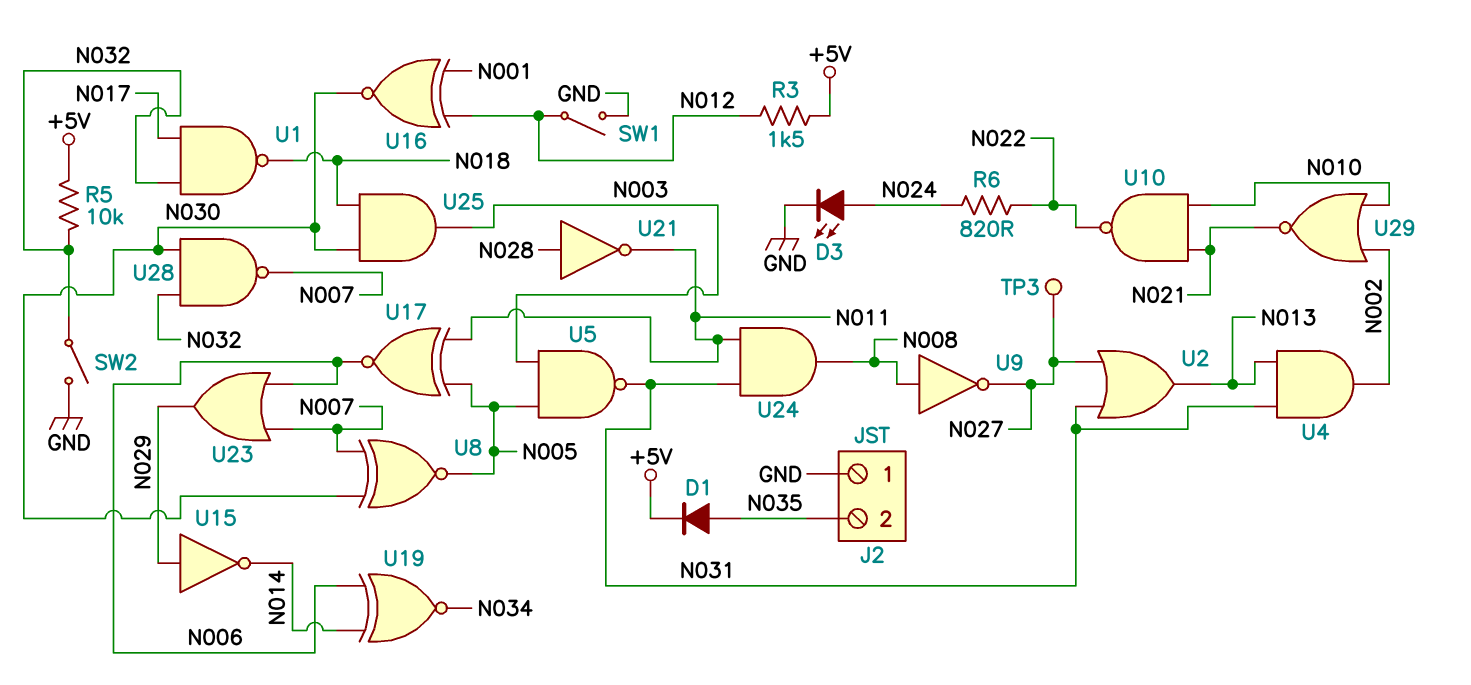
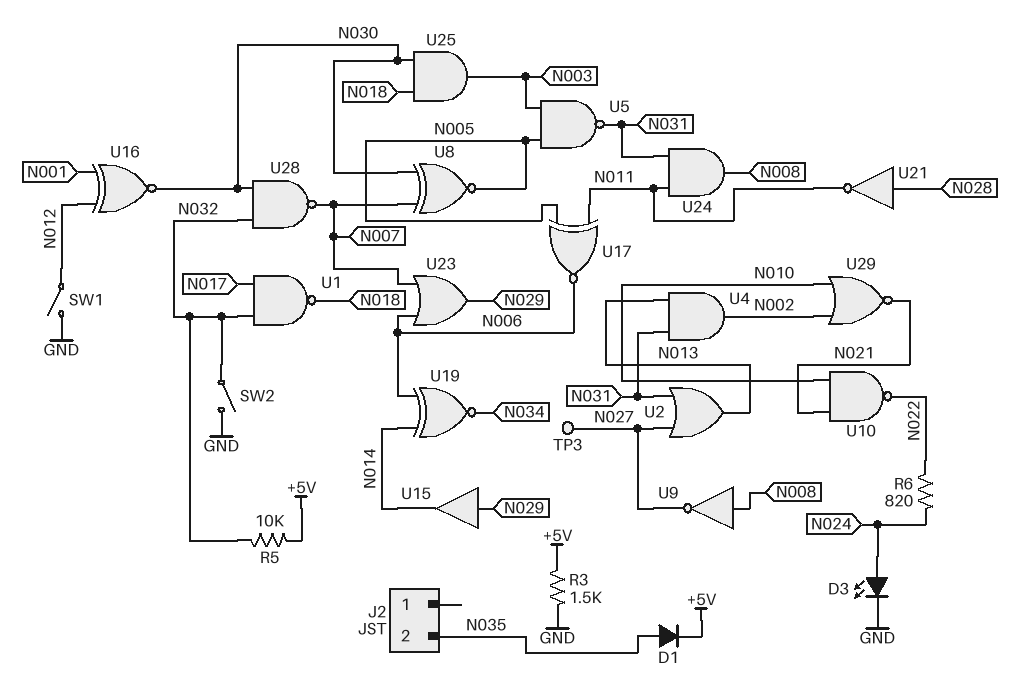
J2 pin 1: GND -> none
R3: 1.5k (+5V, N012) -> 1.5k (+5V, GND)
U15: NOT (in N029, out N014) -> buffer (in N029, out N014)

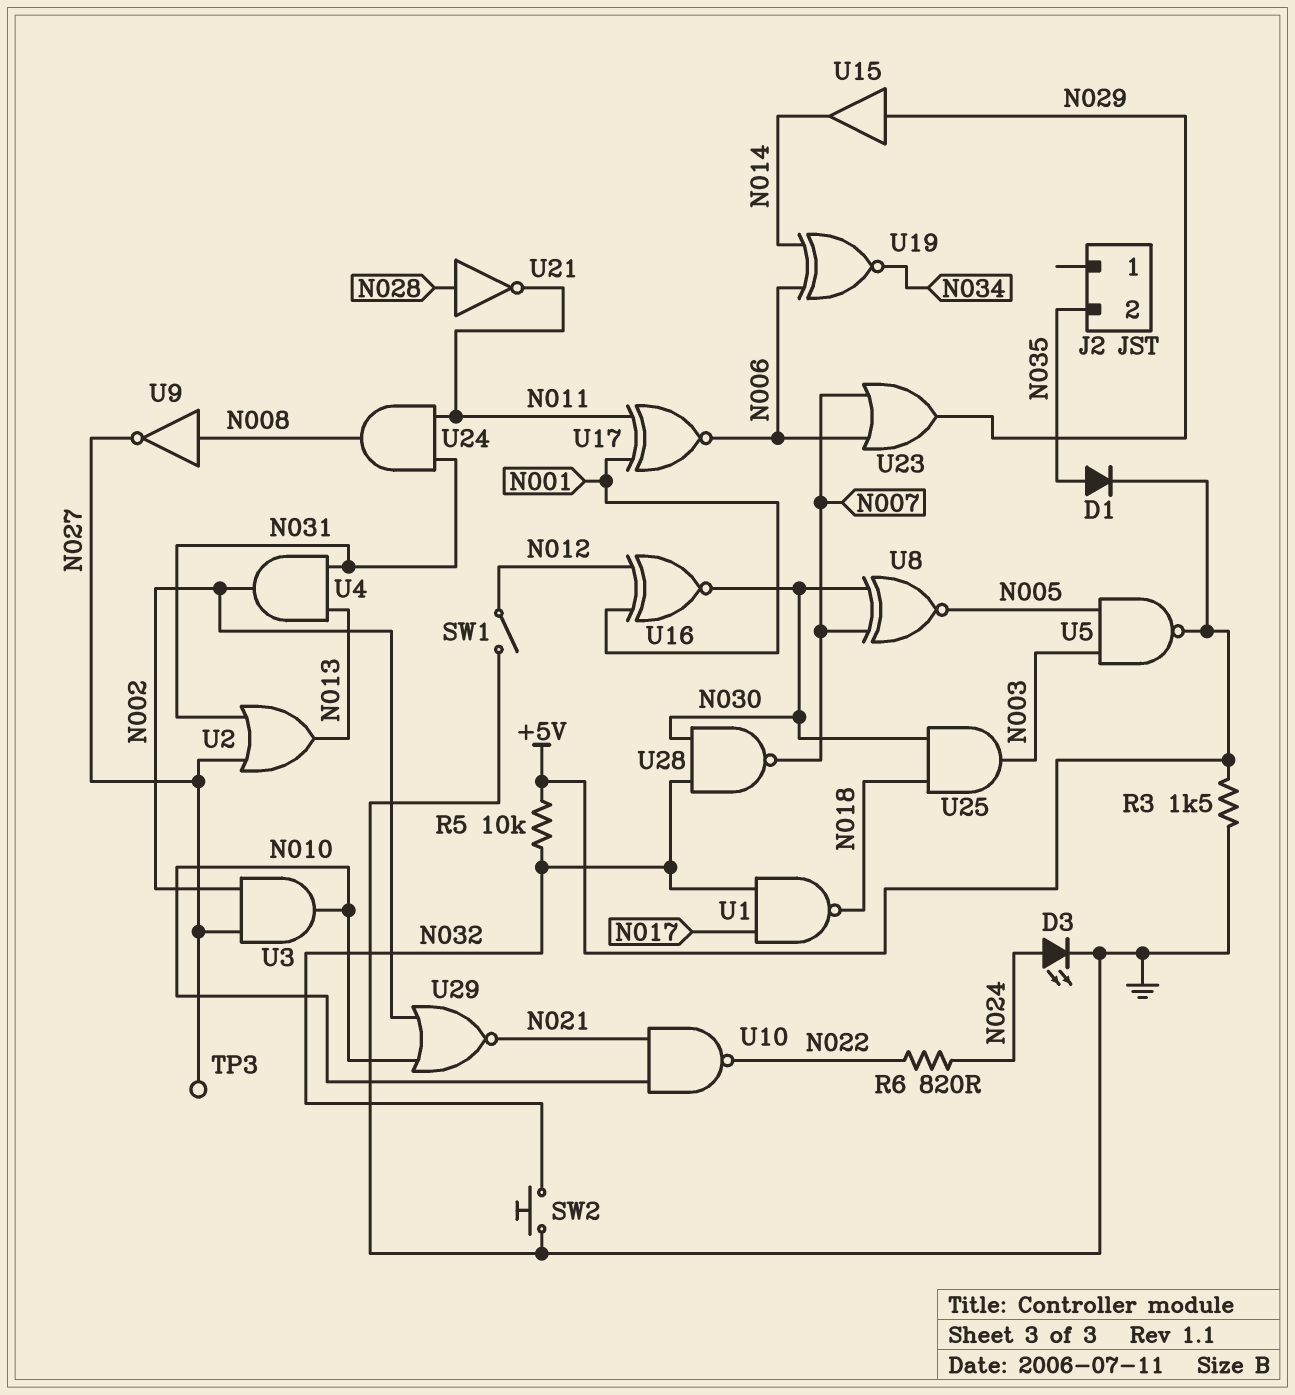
SW2: switch (GND, N032) -> button (GND, N032)
U3: none -> AND (in N002, in N027, out N010)
U5: NAND (in N003, in N005, out N031) -> NAND (in N003, in N005, out +5V)
U17: XNOR (in N005, in N011, out N006) -> XNOR (in N001, in N011, out N006)

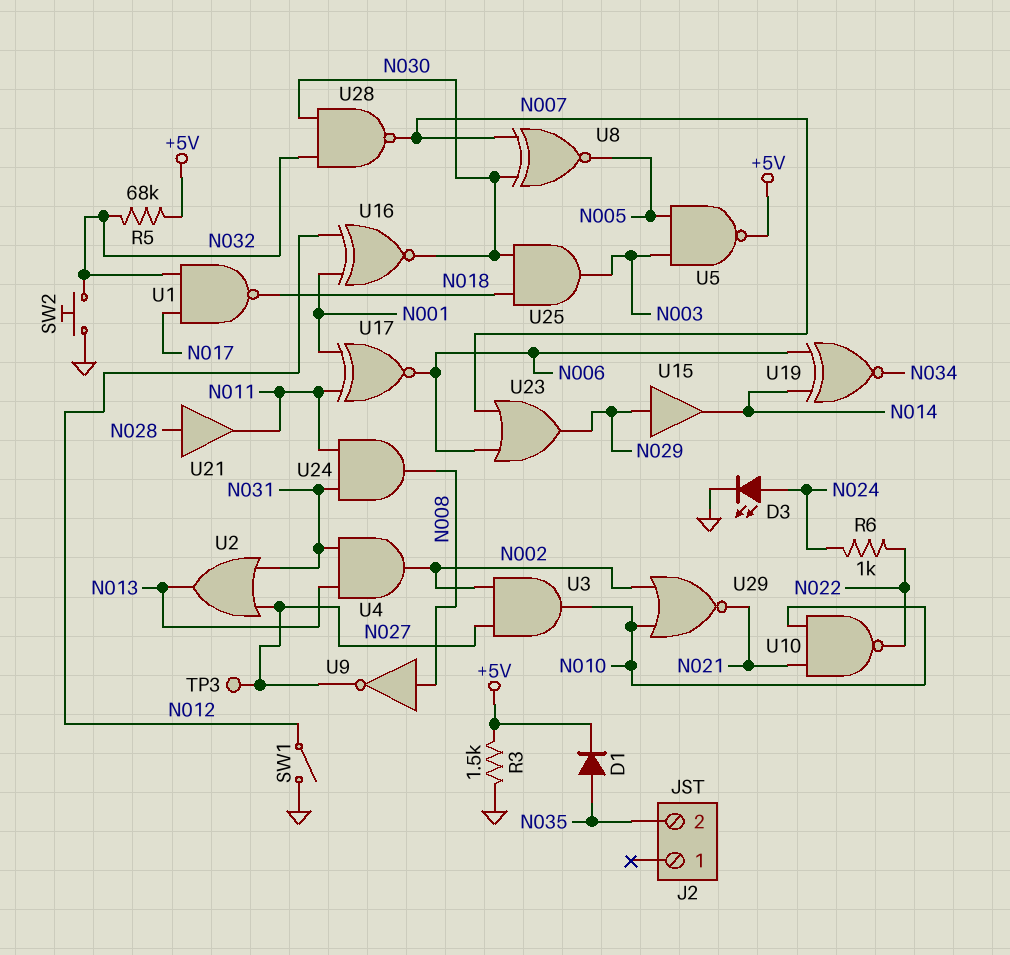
R5: 10k (+5V, N032) -> 68k (+5V, N032)
R6: 820 (N022, N024) -> 1k (N022, N024)
U21: NOT (in N028, out N011) -> buffer (in N028, out N011)

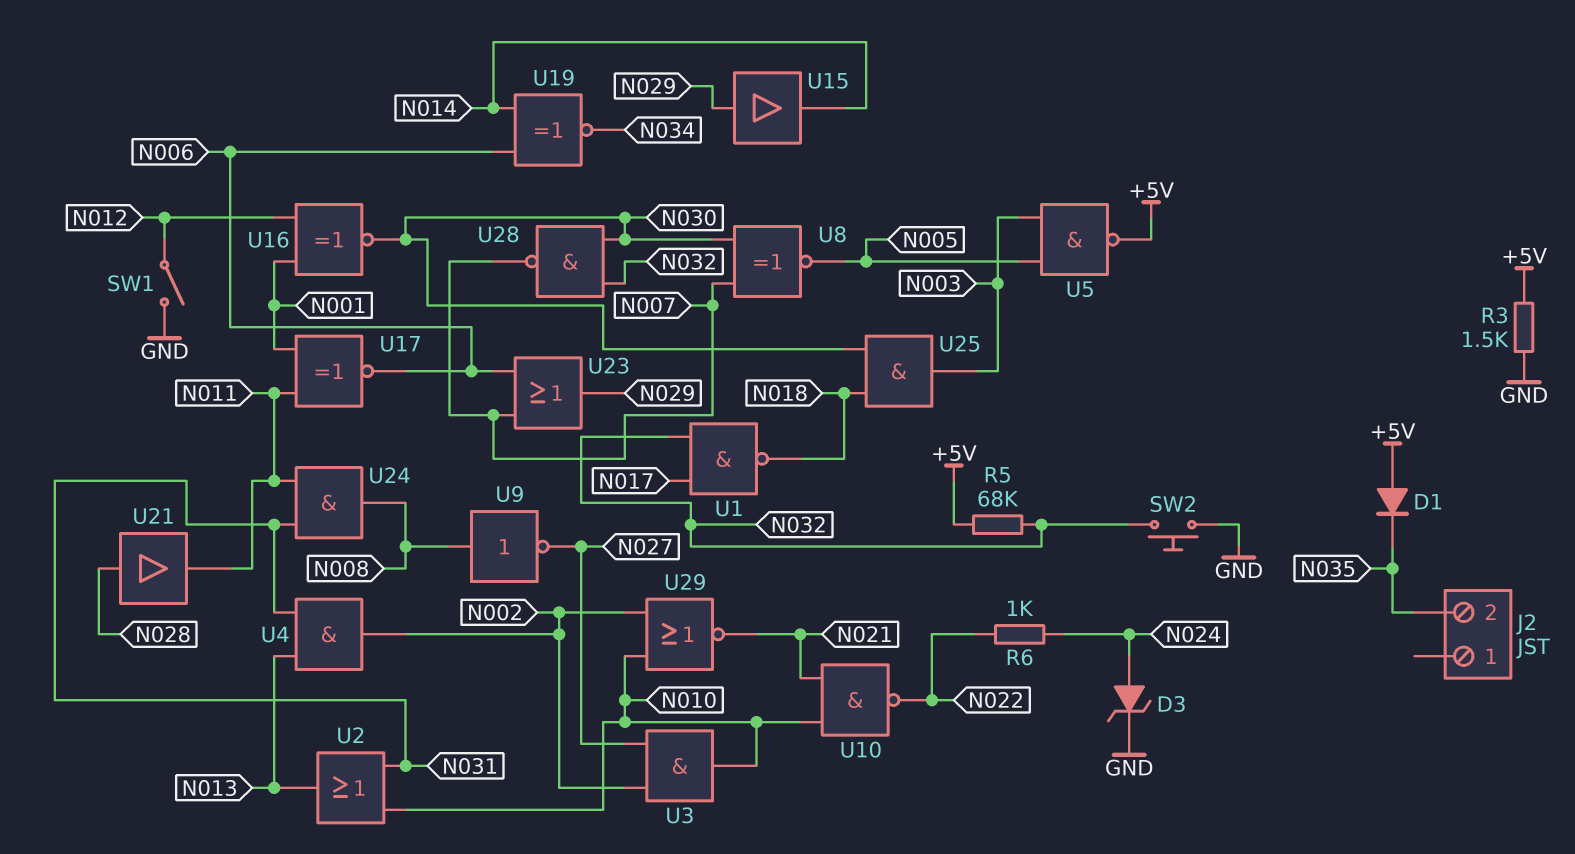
D1: diode (A N035, K +5V) -> diode (A +5V, K N035)
D3: LED (A N024, K GND) -> zener (A N024, K GND)
TP3: test point (N027) -> none
U2: OR (in N027, in N031, out N013) -> OR (in N010, in N031, out N013)

